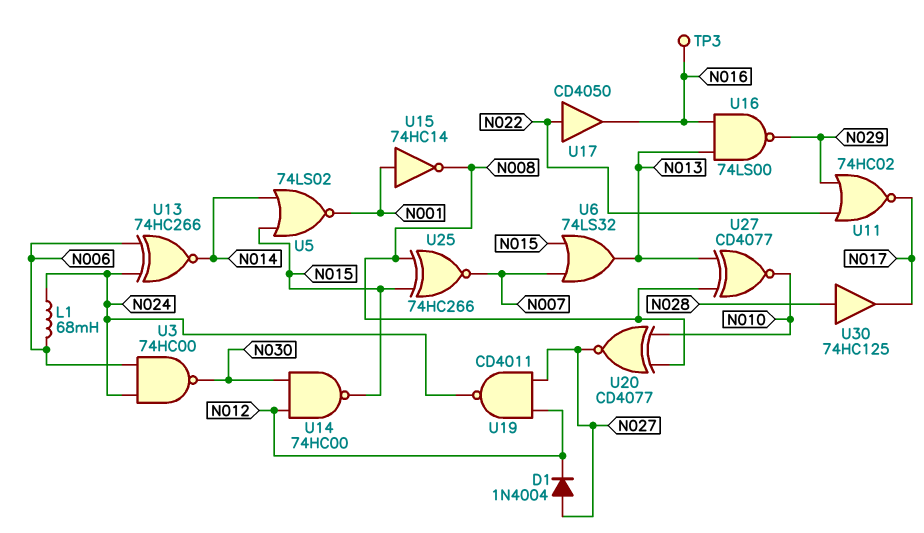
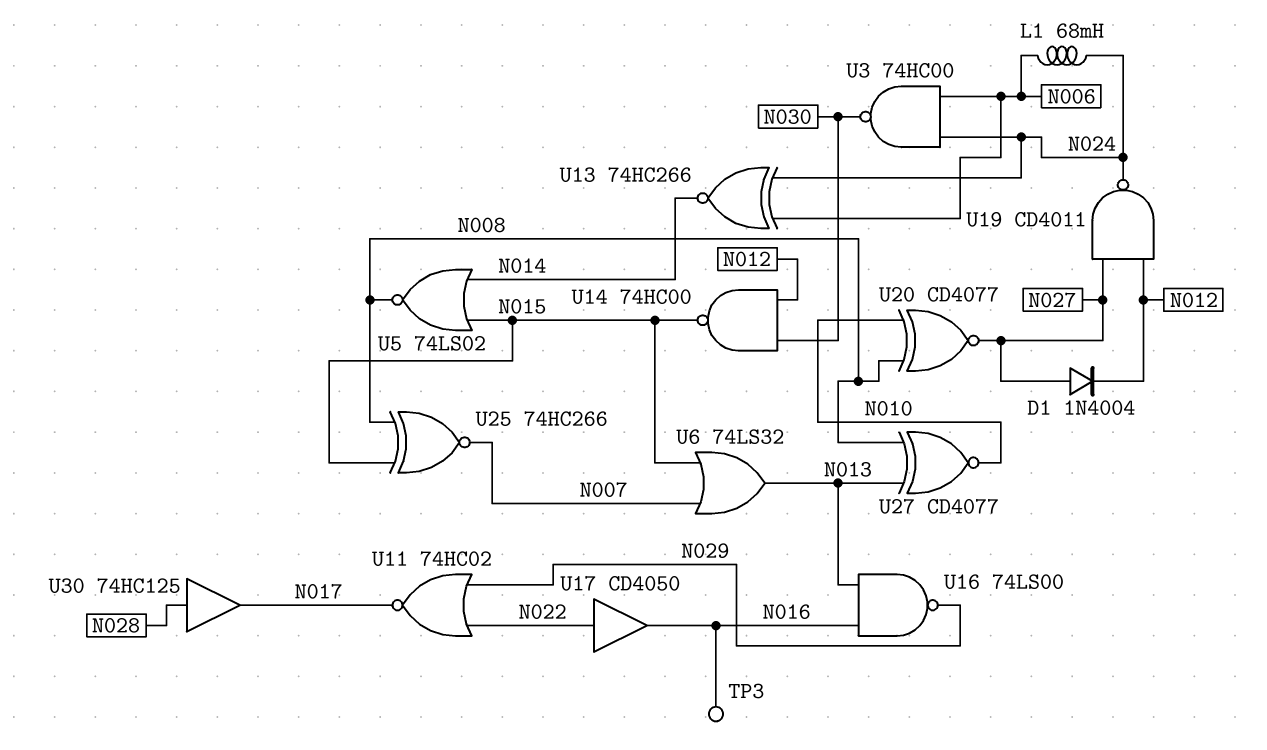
U5: NOR 74LS02 (in N014, in N015, out N001) -> NOR 74LS02 (in N014, in N015, out N008)
U15: NOT 74HC14 (in N001, out N008) -> none

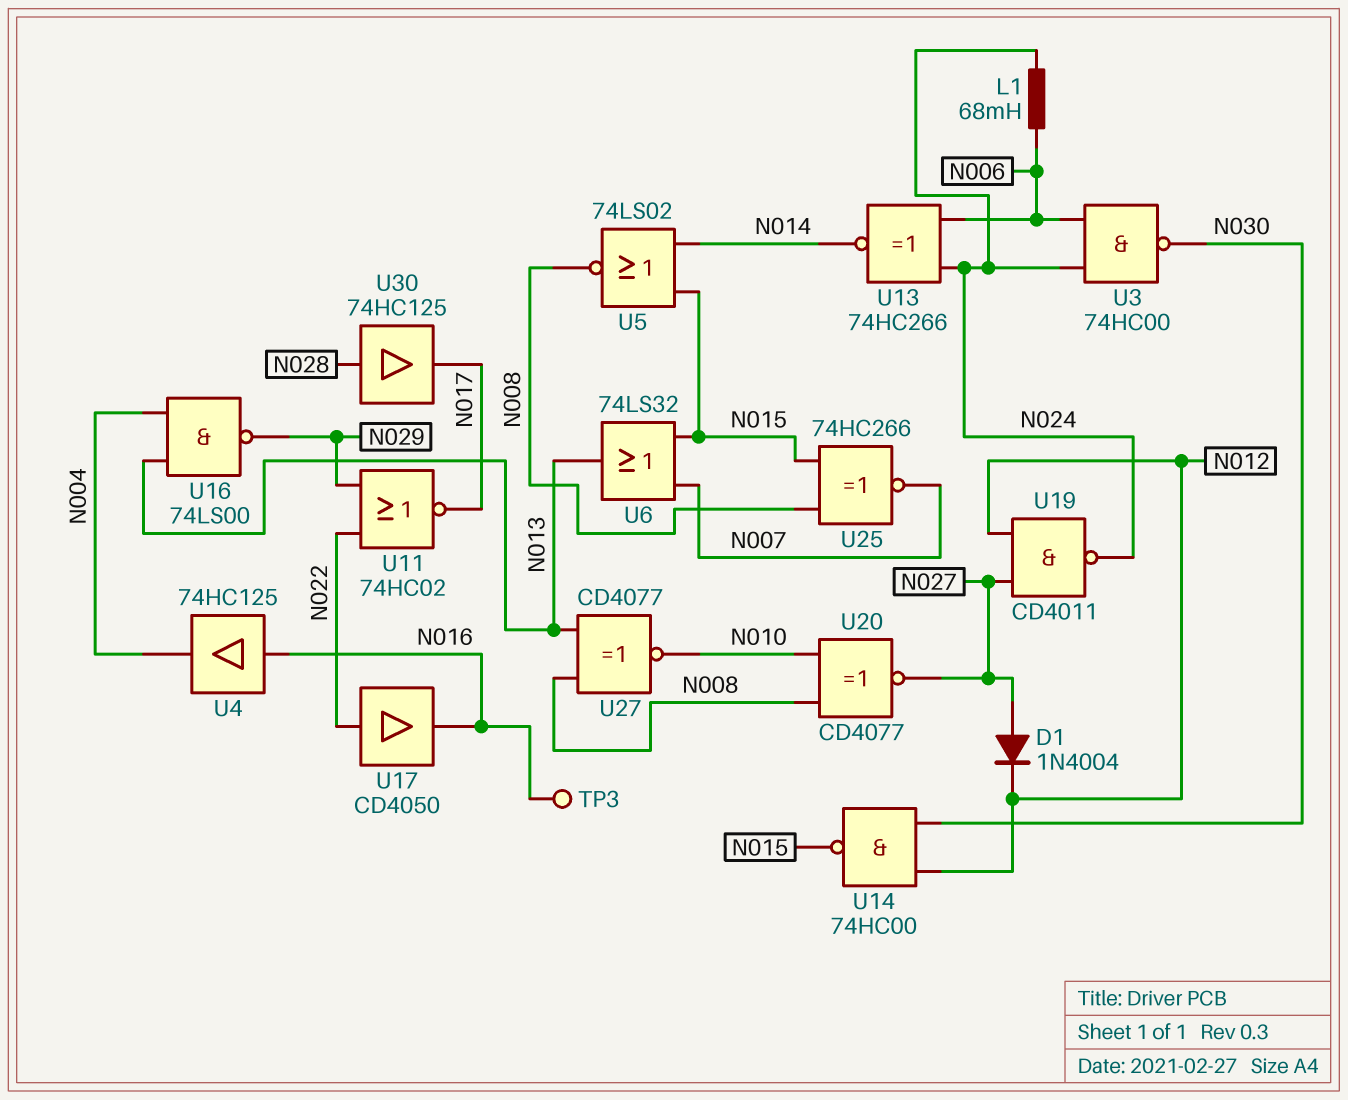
U4: none -> buffer 74HC125 (in N016, out N004)
U16: NAND 74LS00 (in N013, in N016, out N029) -> NAND 74LS00 (in N004, in N013, out N029)

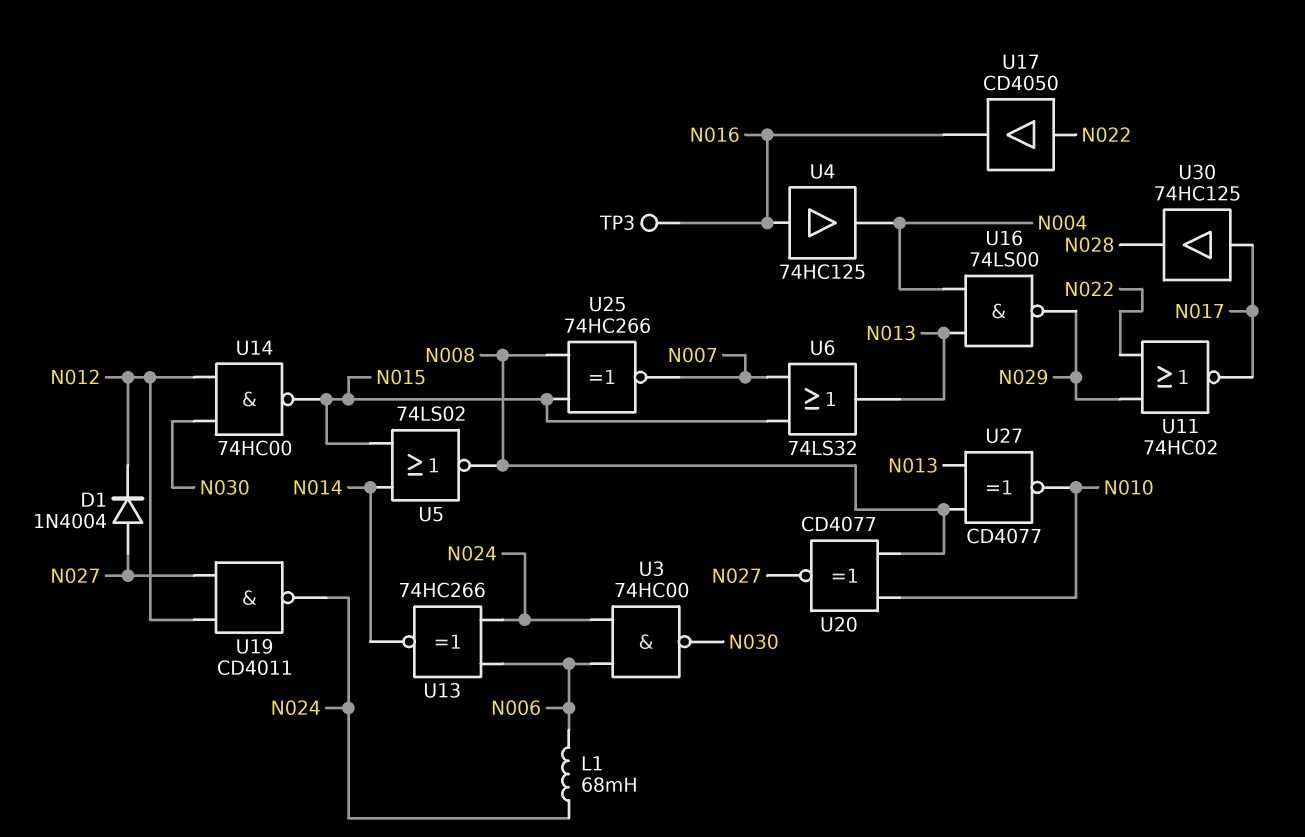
U30: buffer 74HC125 (in N028, out N017) -> buffer 74HC125 (in N017, out N028)

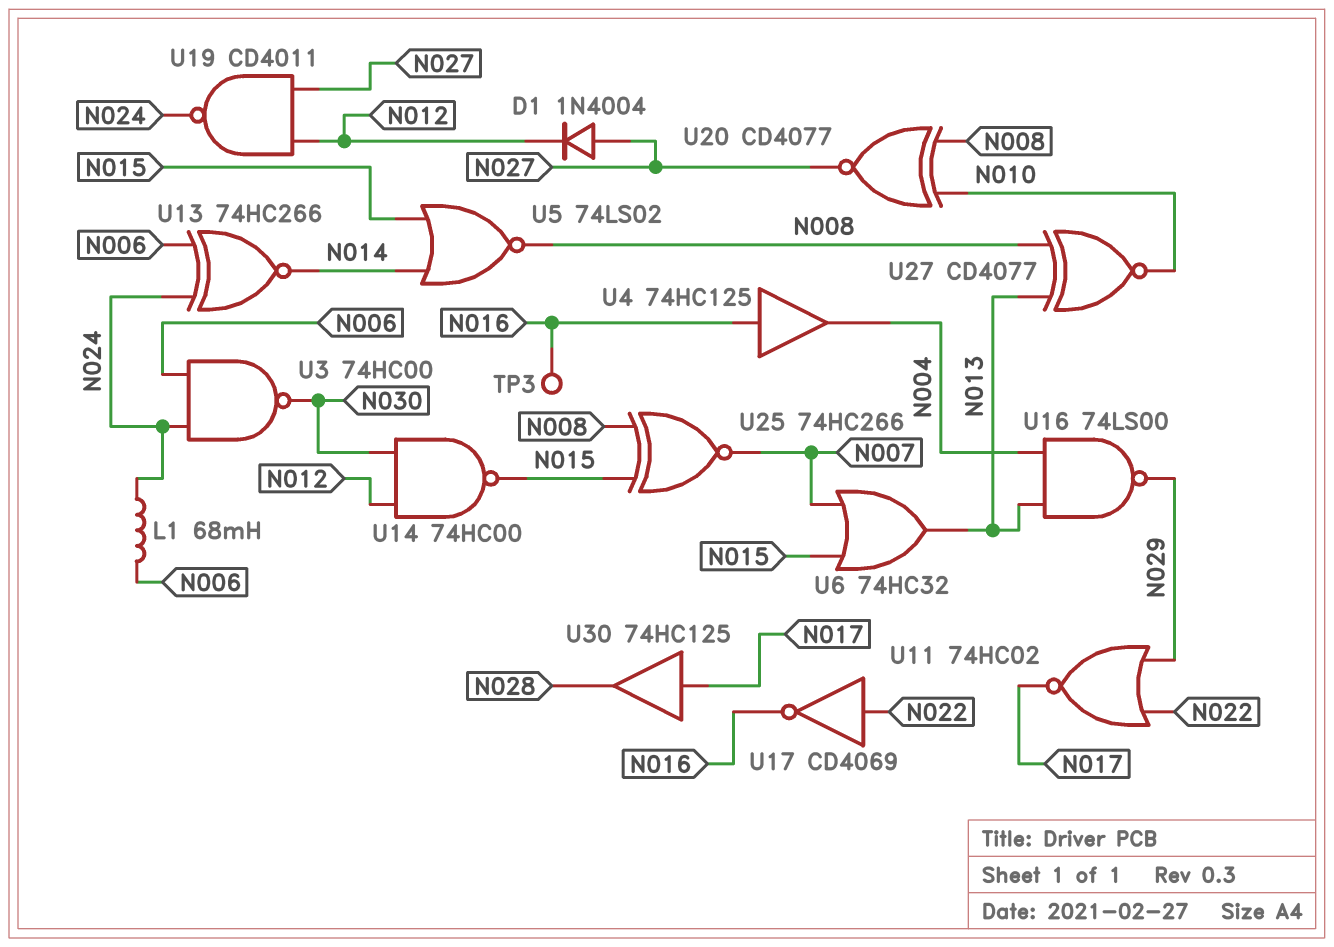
U6: OR 74LS32 (in N007, in N015, out N013) -> OR 74HC32 (in N007, in N015, out N013)
U17: buffer CD4050 (in N022, out N016) -> NOT CD4069 (in N022, out N016)

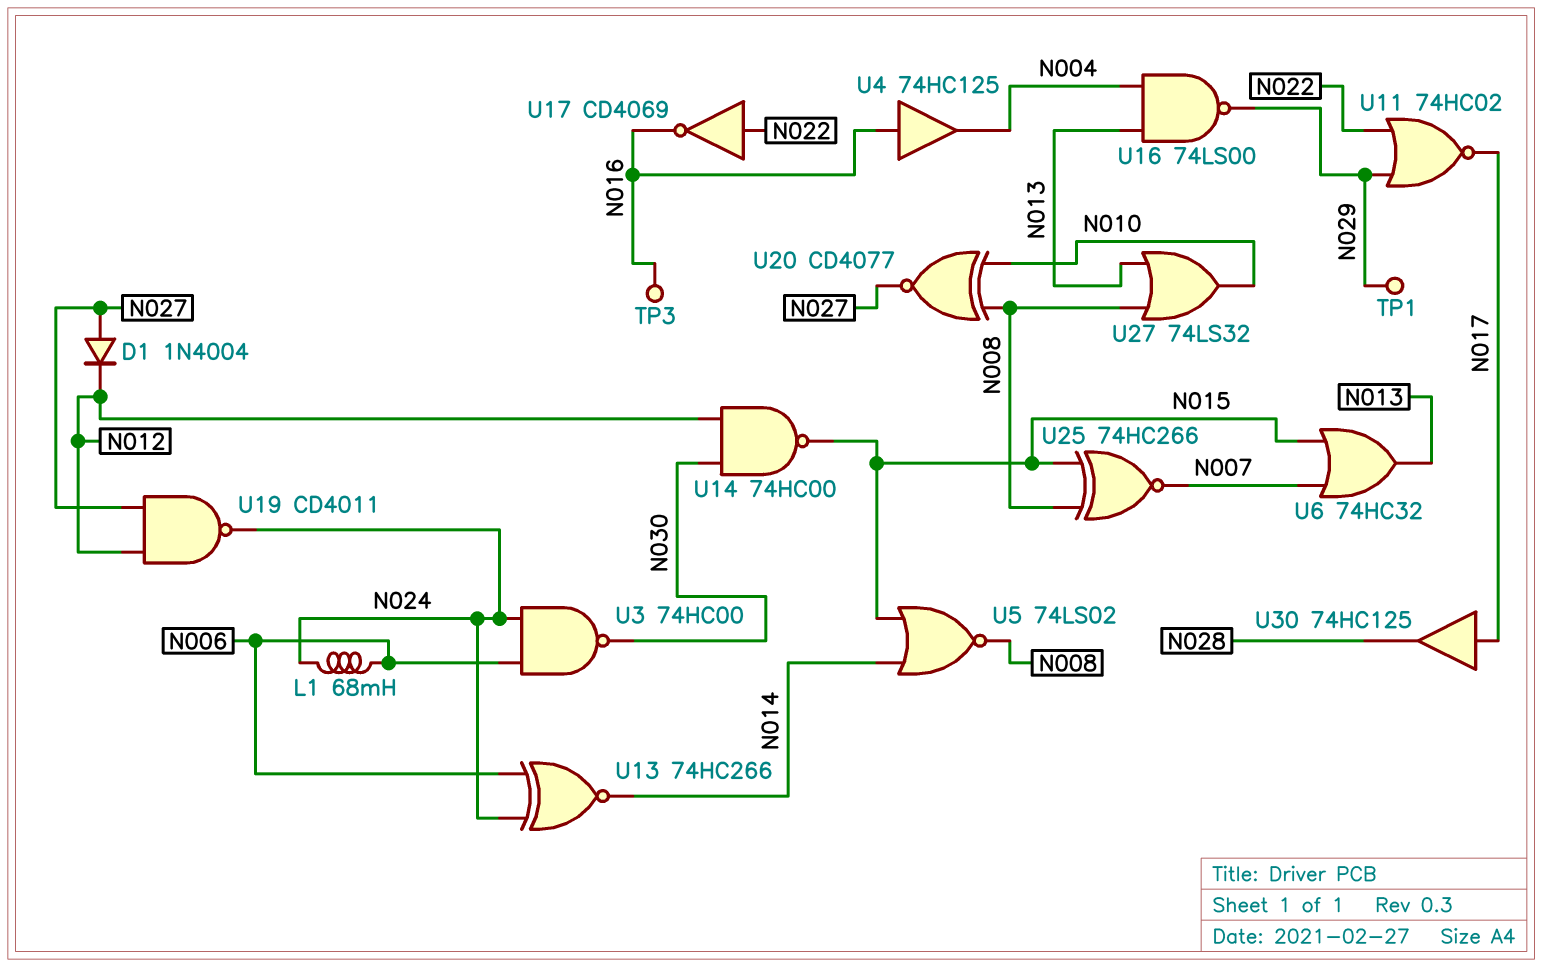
TP1: none -> test point (N029)
U27: XNOR CD4077 (in N008, in N013, out N010) -> OR 74LS32 (in N008, in N013, out N010)

